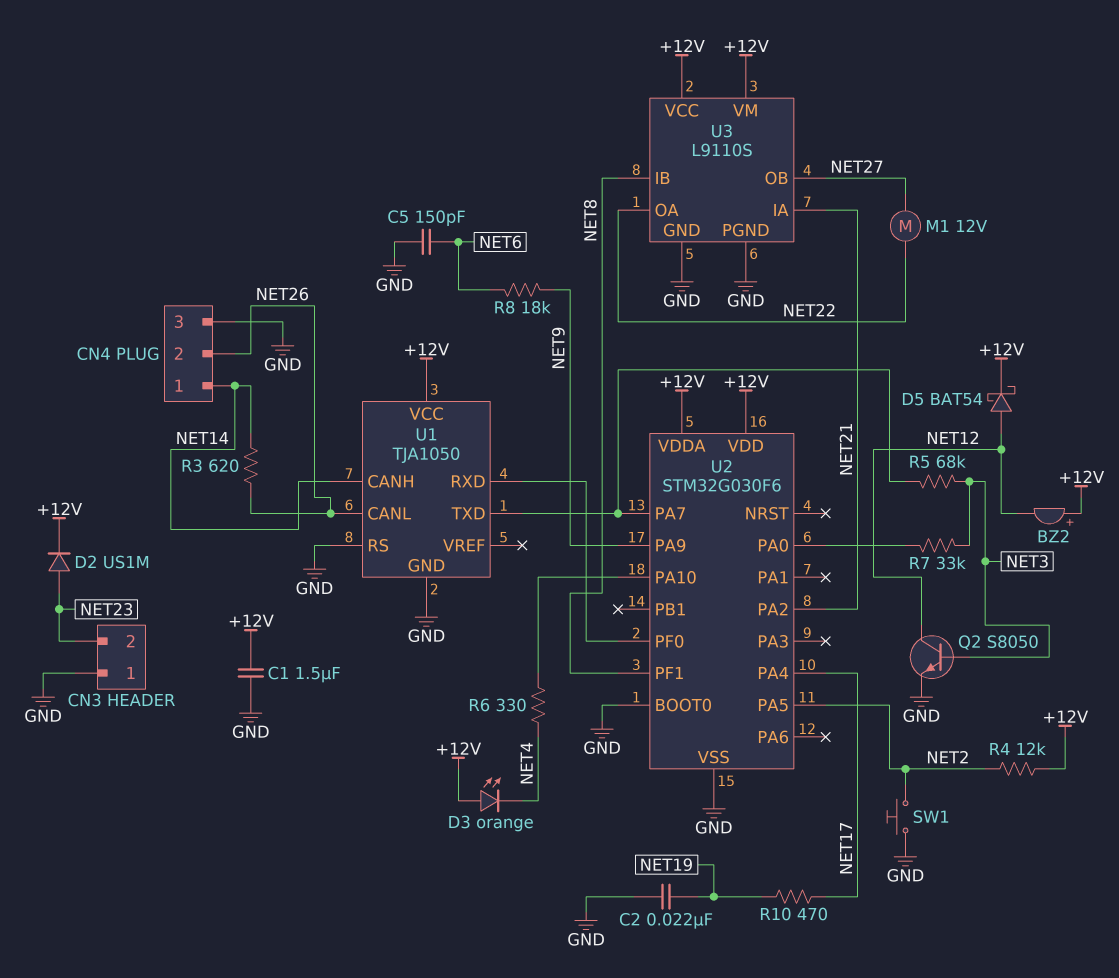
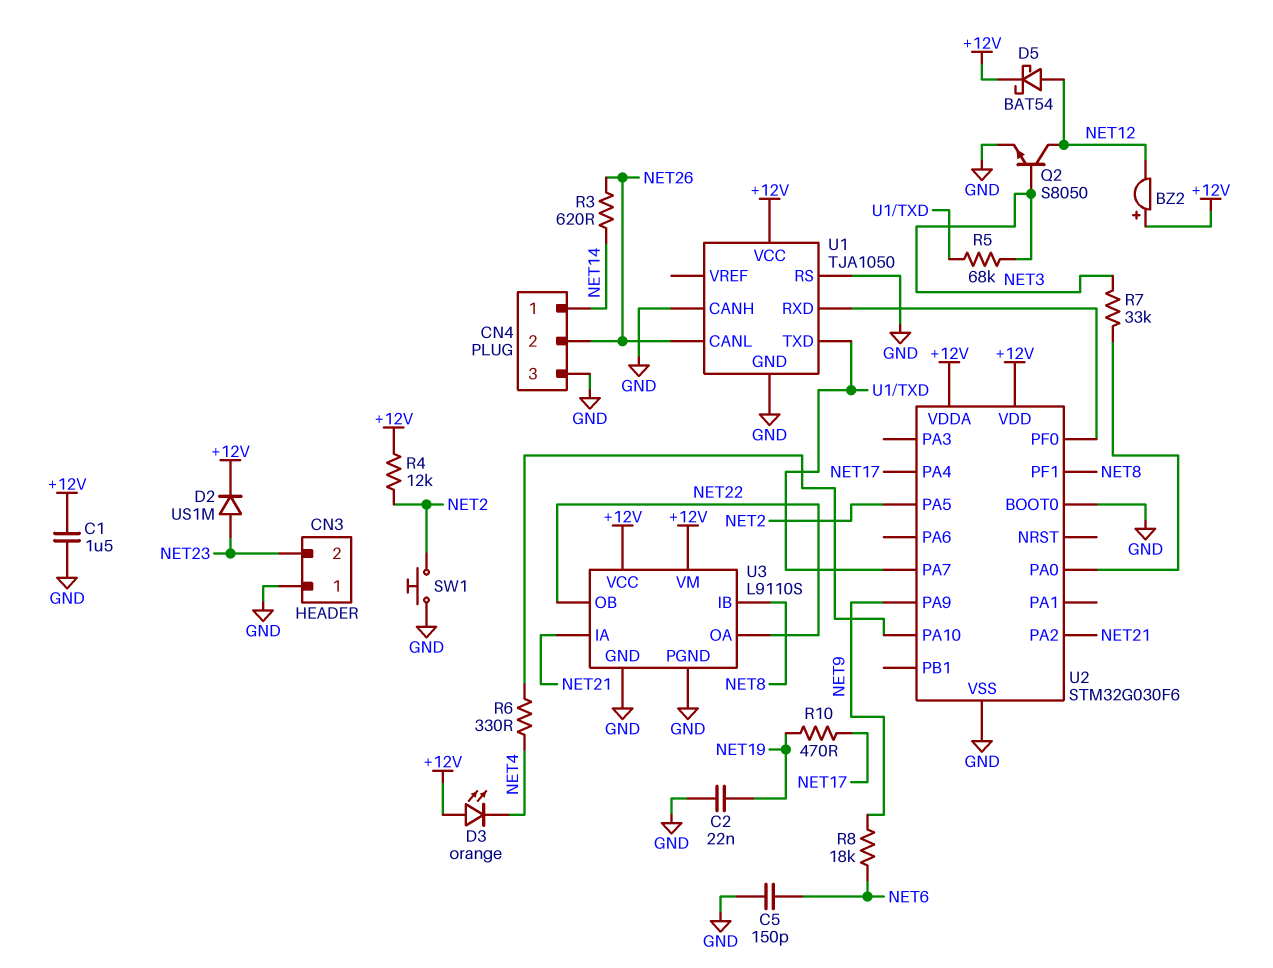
M1: motor 12V (NET22, NET27) -> none
U1 pin CANH: NET14 -> GND
U3 pin OB: NET27 -> NET22

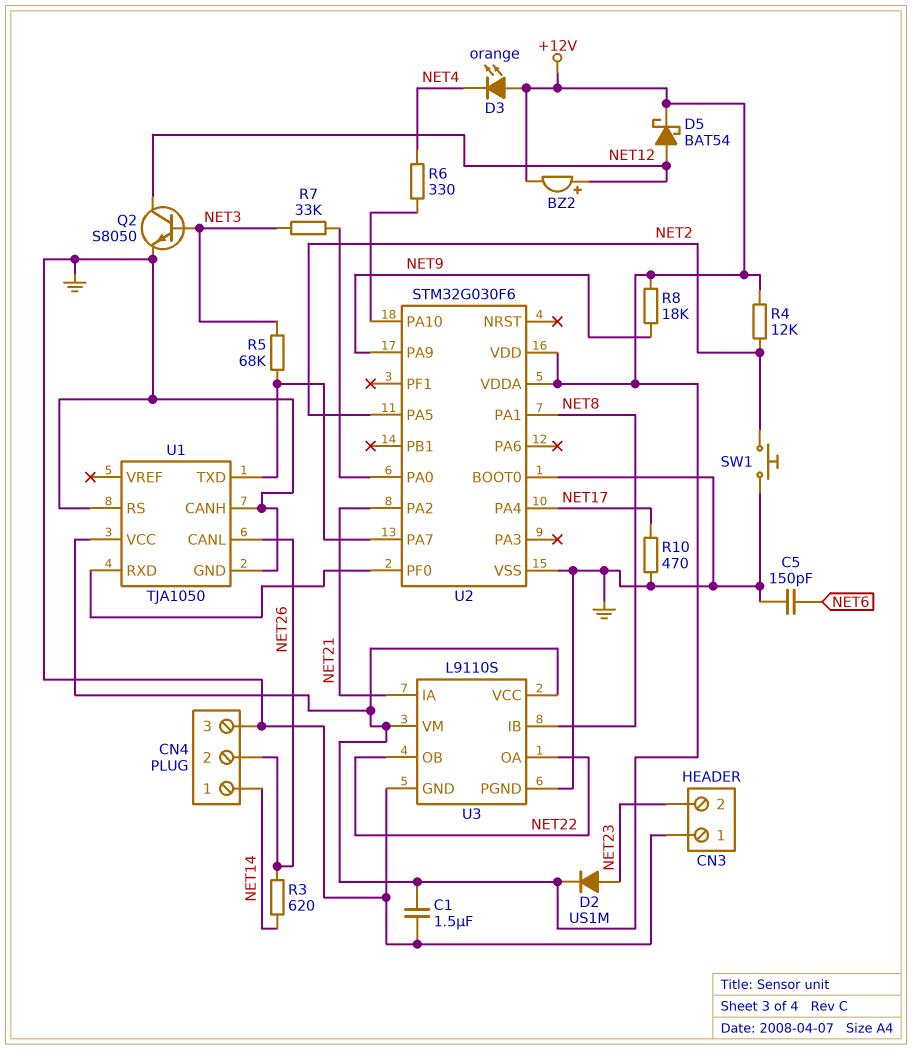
BZ2: buzzer (plus +12V, minus NET12) -> buzzer (plus NET12, minus +12V)
C2: 22nF (GND, NET19) -> none
R8: 18k (NET6, NET9) -> 18k (+12V, NET9)
R10: 470 (NET17, NET19) -> 470 (GND, NET17)
U2 pin PA1: none -> NET8
U2 pin PF1: NET8 -> none

